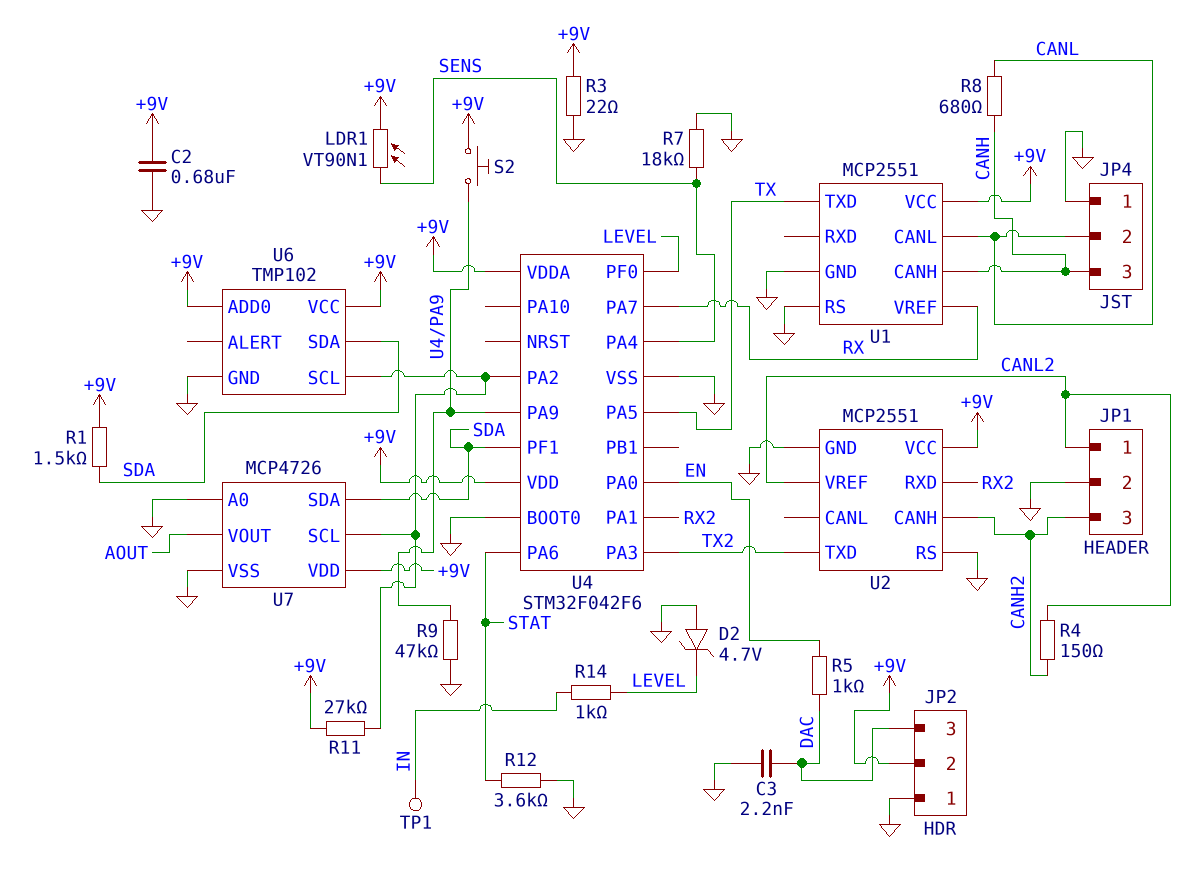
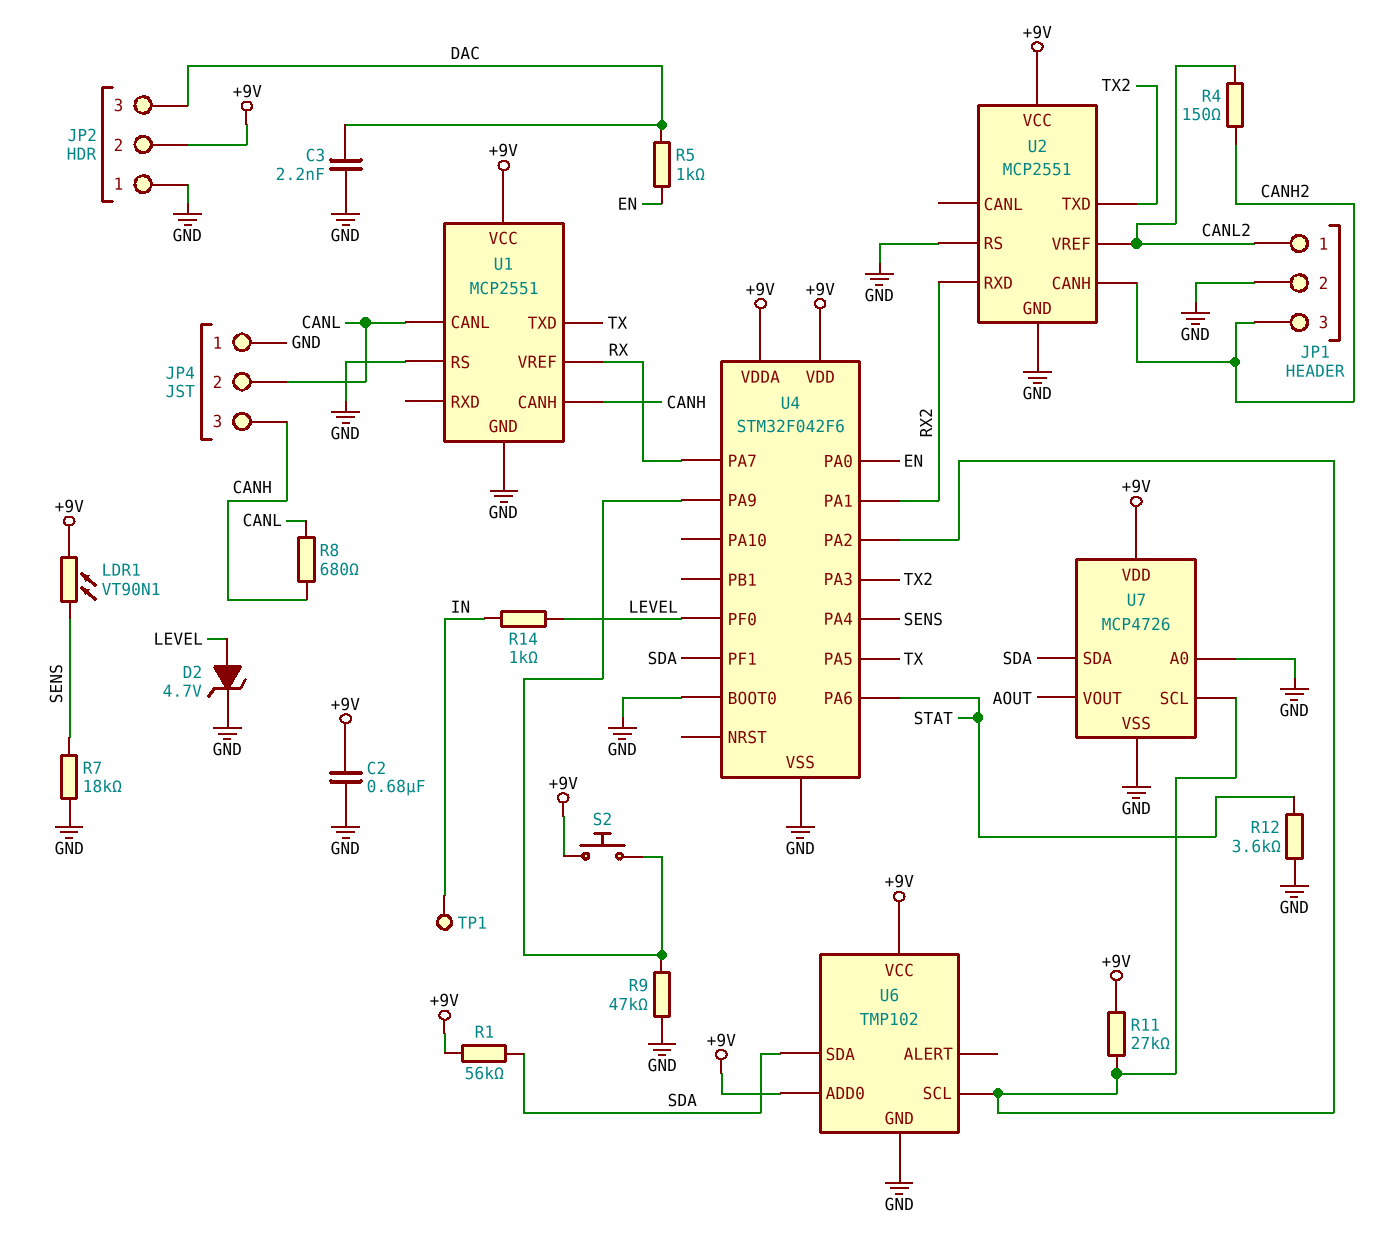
D2: zener 4.7V (A GND, K LEVEL) -> zener 4.7V (A LEVEL, K GND)
R1: 1.5k (+9V, SDA) -> 56k (+9V, SDA)
R3: 22 (+9V, GND) -> none

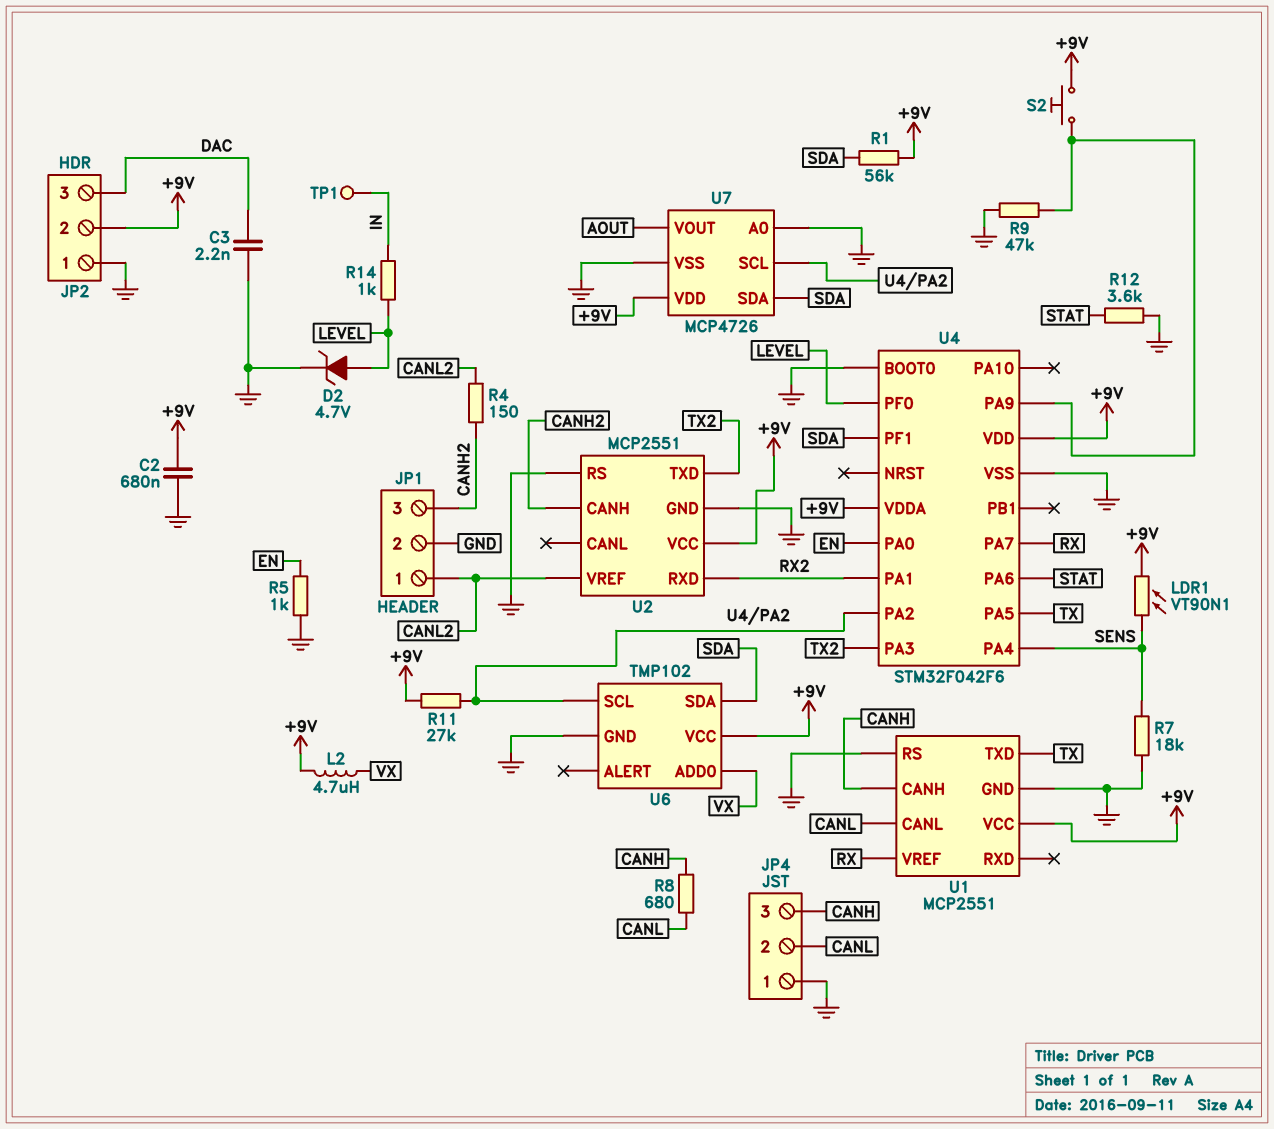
L2: none -> 4.7uH (+9V, VX)
R5: 1k (DAC, EN) -> 1k (EN, GND)
U6 pin ADD0: +9V -> VX

